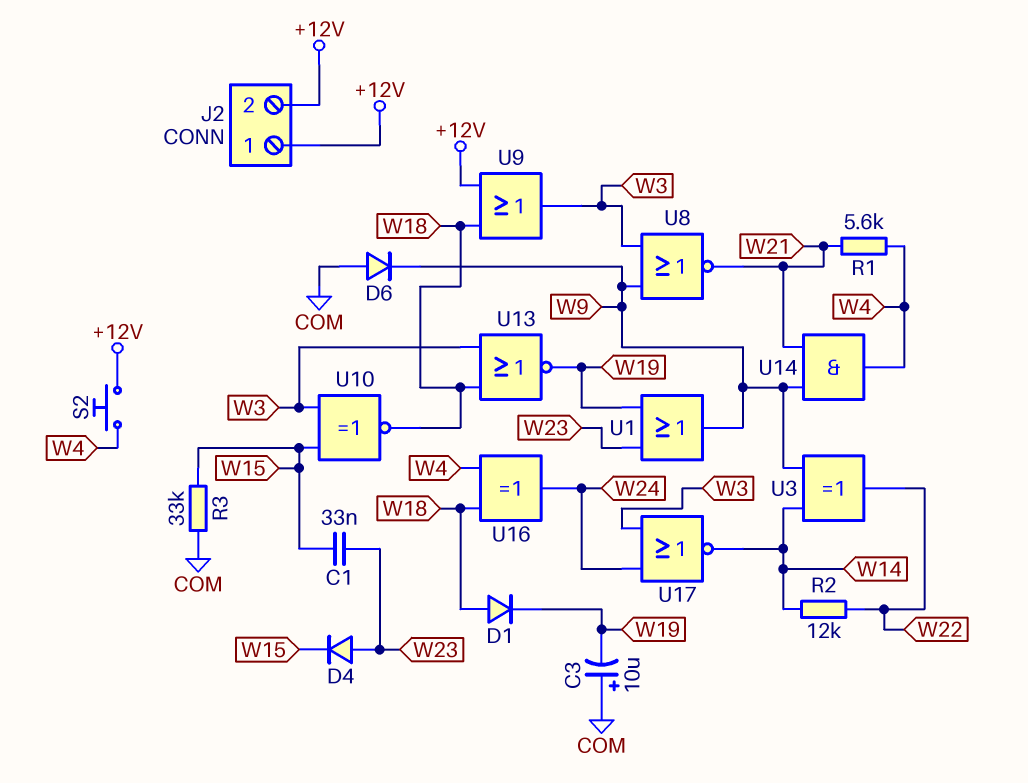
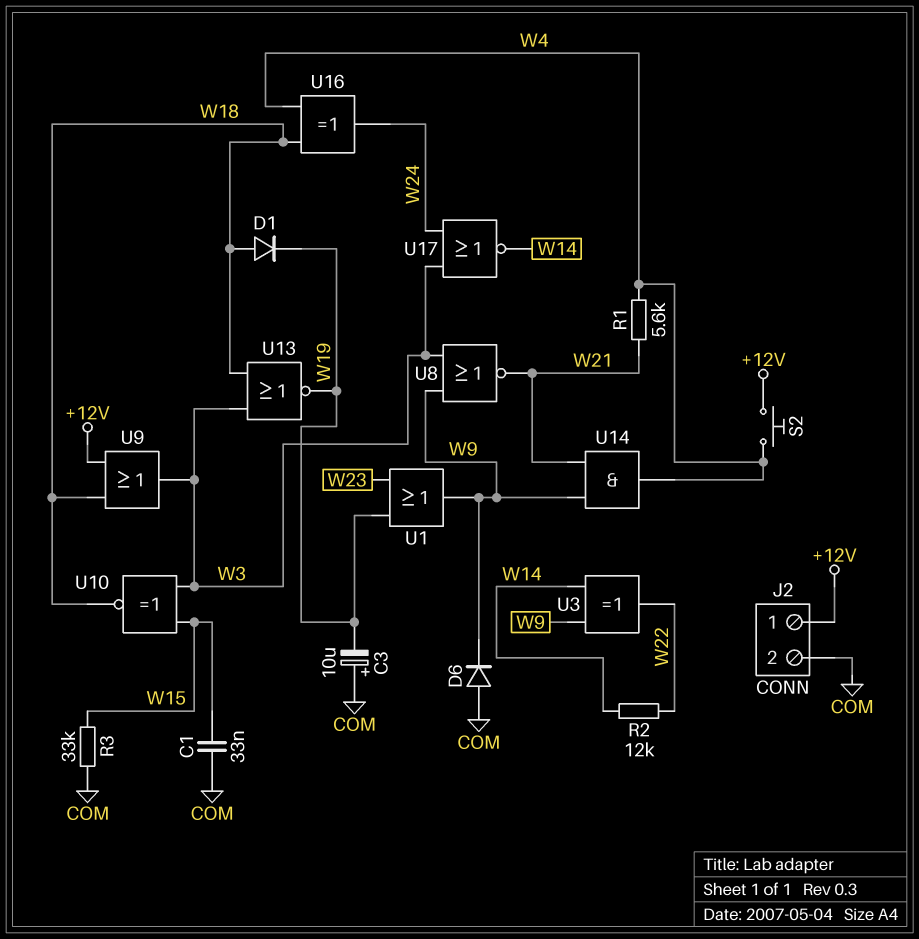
C1: 33nF (W15, W23) -> 33nF (COM, W15)
D4: diode (A W23, K W15) -> none
J2 pin 2: +12V -> COM

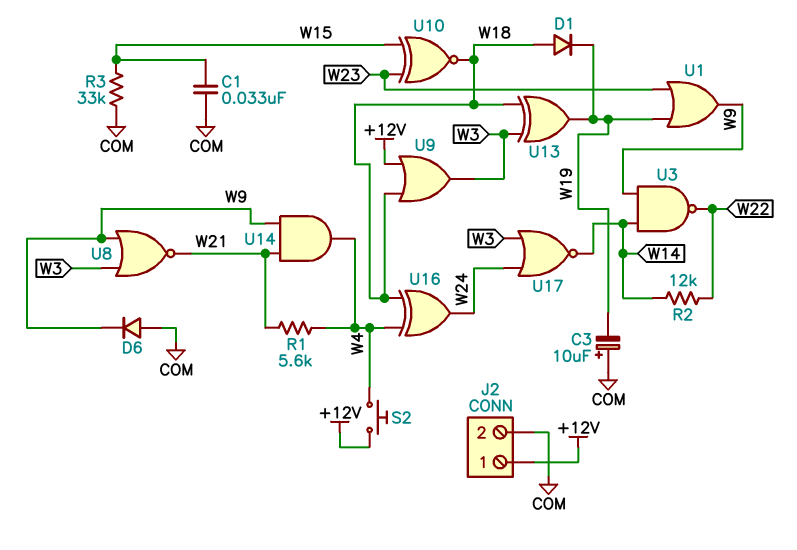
U3: XOR (in W9, in W14, out W22) -> NAND (in W9, in W14, out W22)
U10: XNOR (in W3, in W15, out W18) -> XNOR (in W15, in W23, out W18)
U13: NOR (in W3, in W18, out W19) -> XOR (in W3, in W18, out W19)

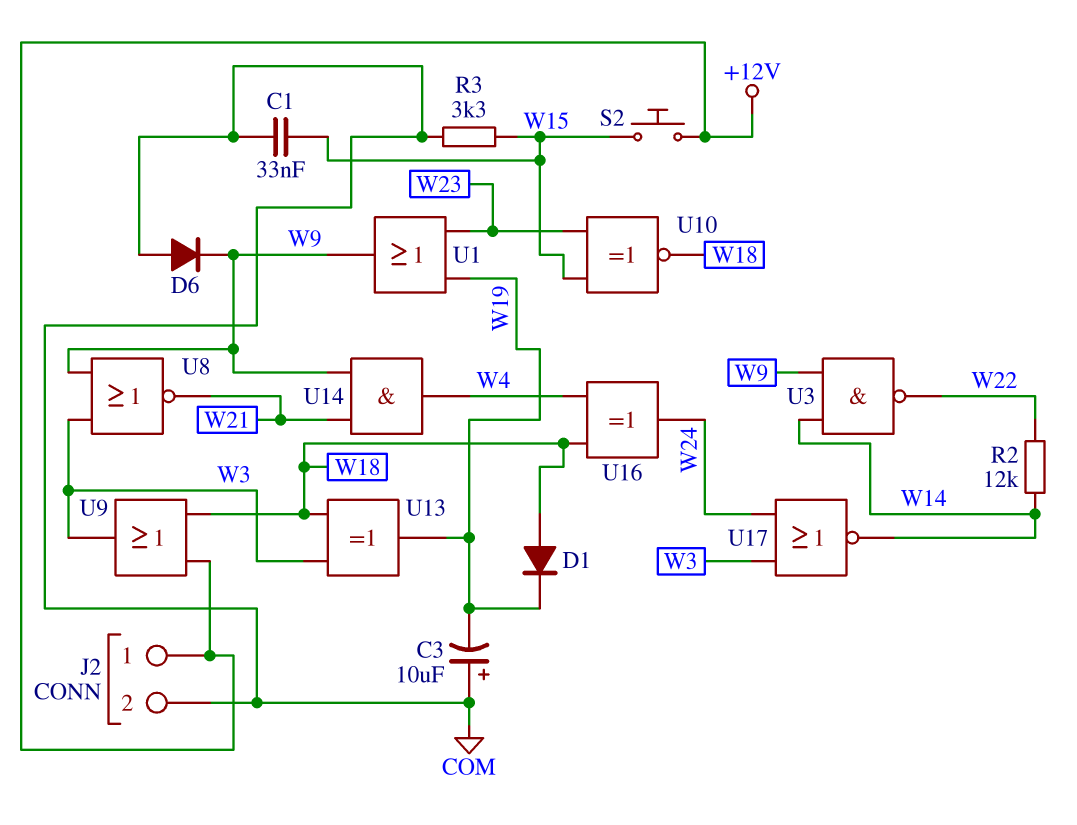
R1: 5.6k (W4, W21) -> none
R3: 33k (COM, W15) -> 3.3k (COM, W15)
S2: button (+12V, W4) -> button (+12V, W15)

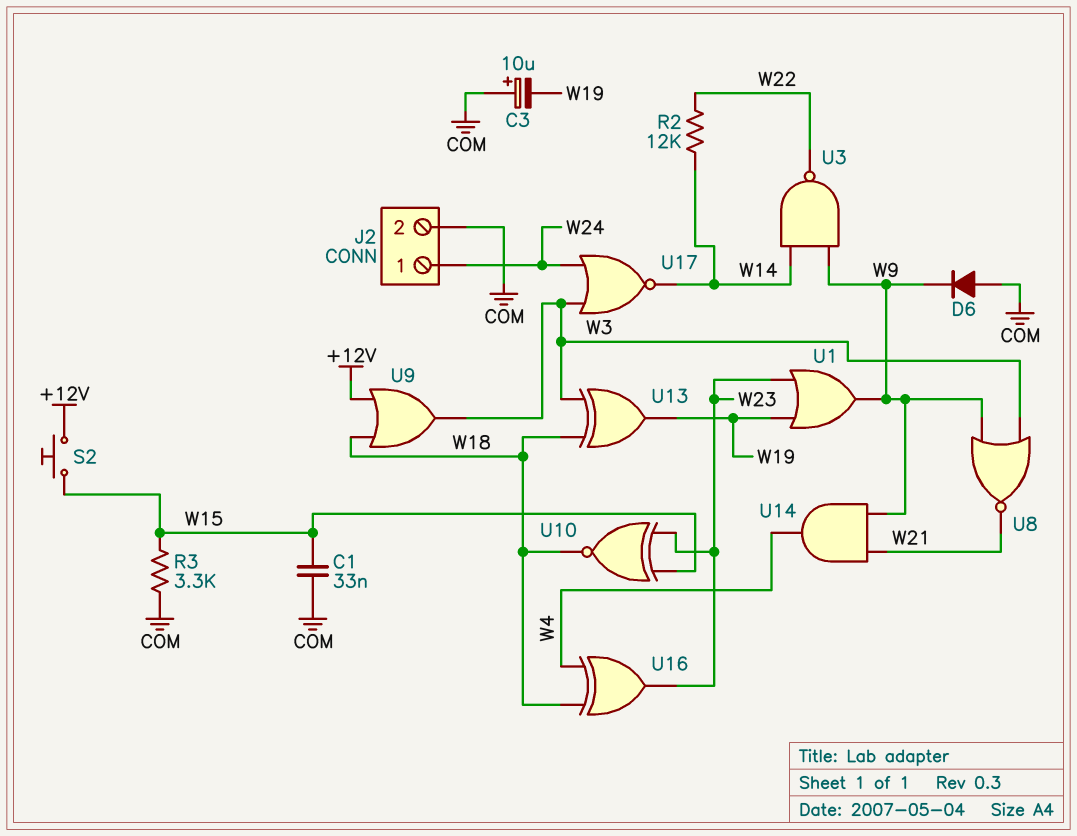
D1: diode (A W18, K W19) -> none
J2 pin 1: +12V -> W24
U16: XOR (in W4, in W18, out W24) -> XOR (in W4, in W18, out W23)

